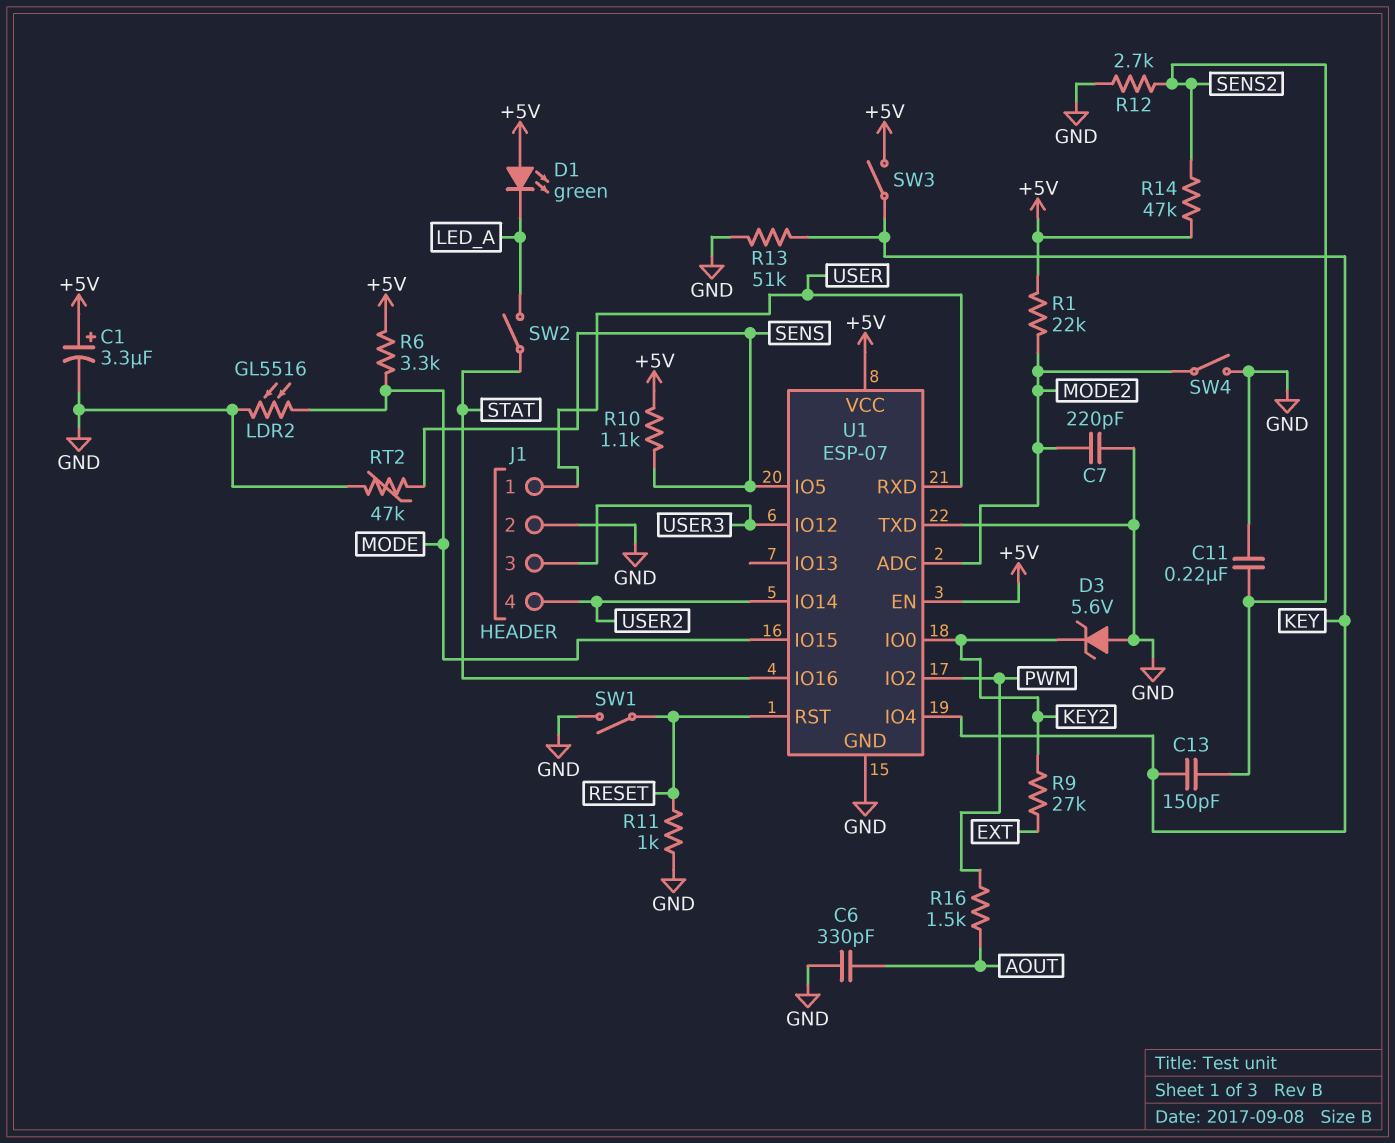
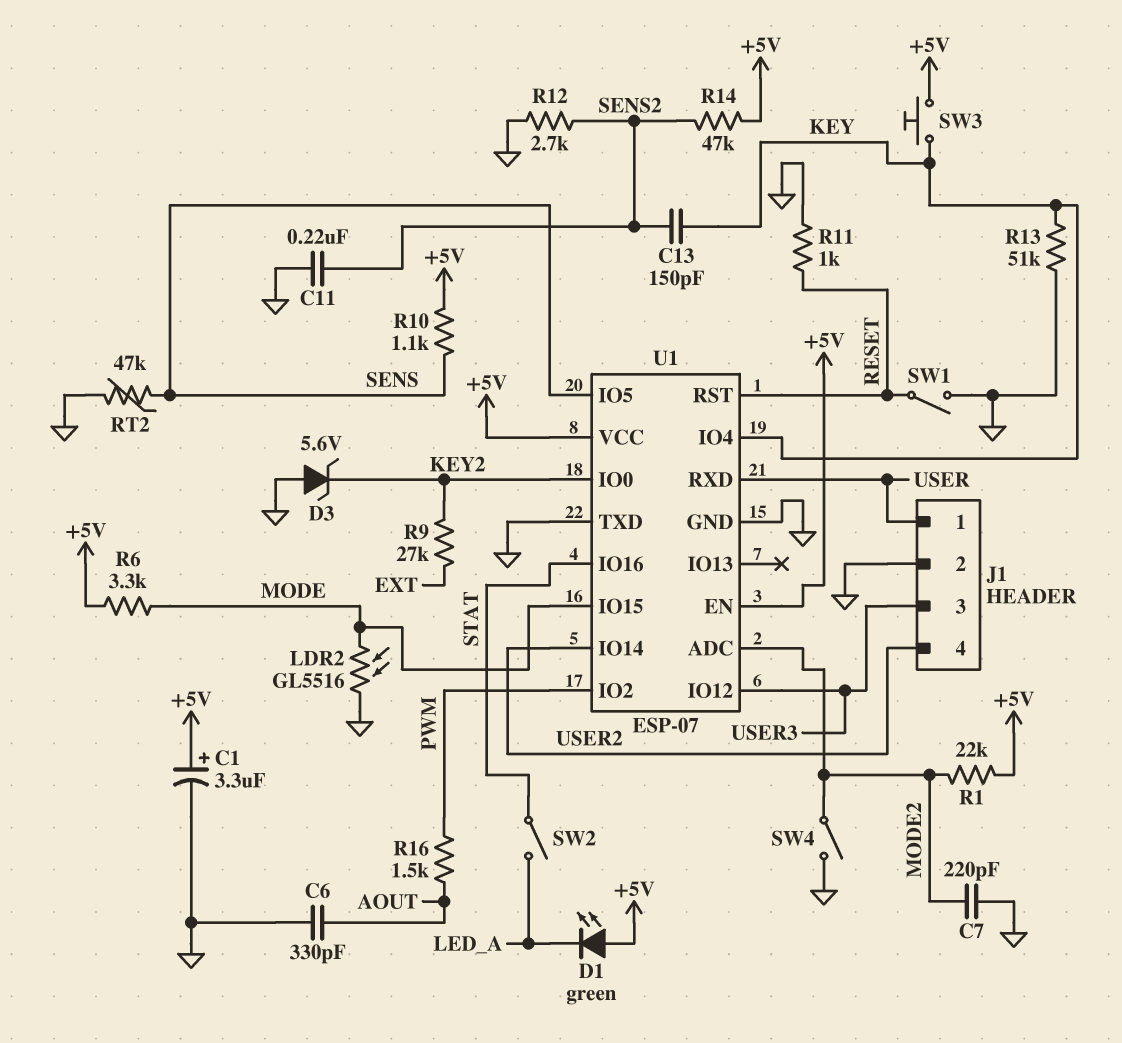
SW3: switch (+5V, KEY) -> button (+5V, KEY)

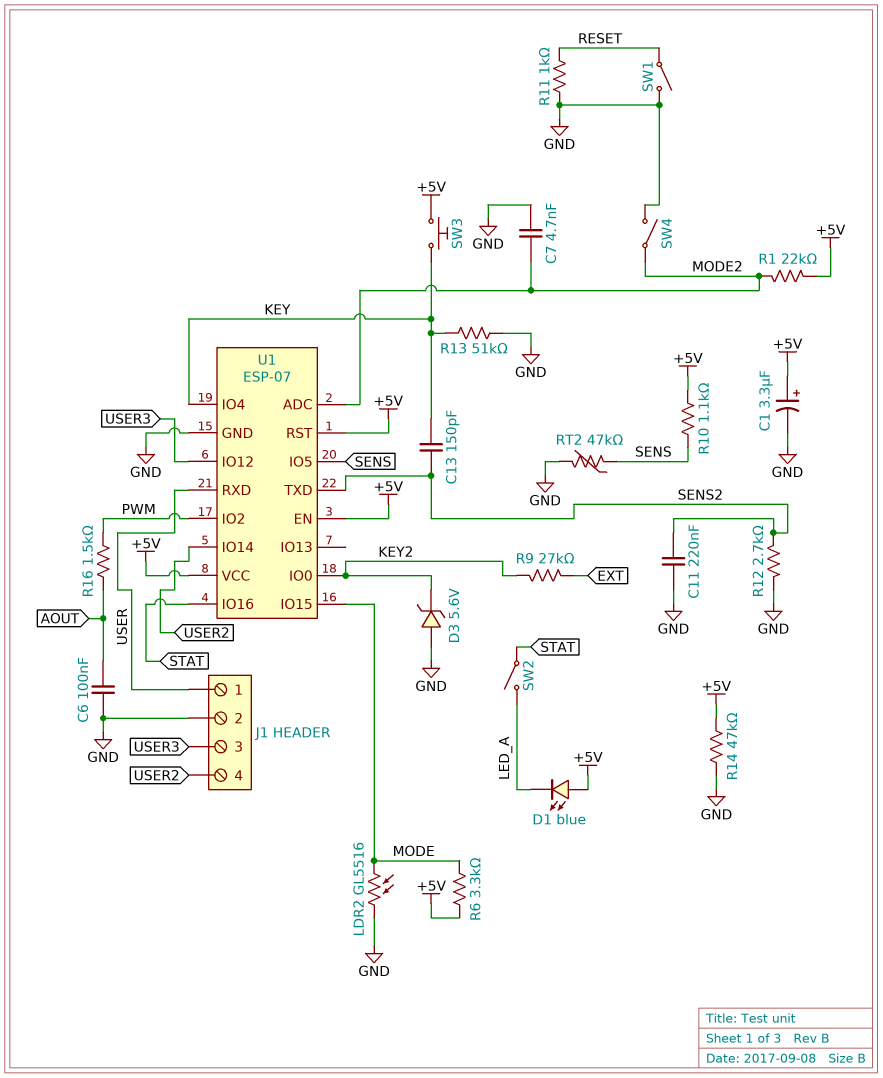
C6: 330pF (AOUT, GND) -> 100nF (AOUT, GND)
C7: 220pF (GND, MODE2) -> 4.7nF (GND, MODE2)
D1: LED green (A +5V, K LED_A) -> LED blue (A +5V, K LED_A)
R14: 47k (+5V, SENS2) -> 47k (+5V, GND)
U1 pin RST: RESET -> +5V
U1 pin TXD: GND -> SENS2

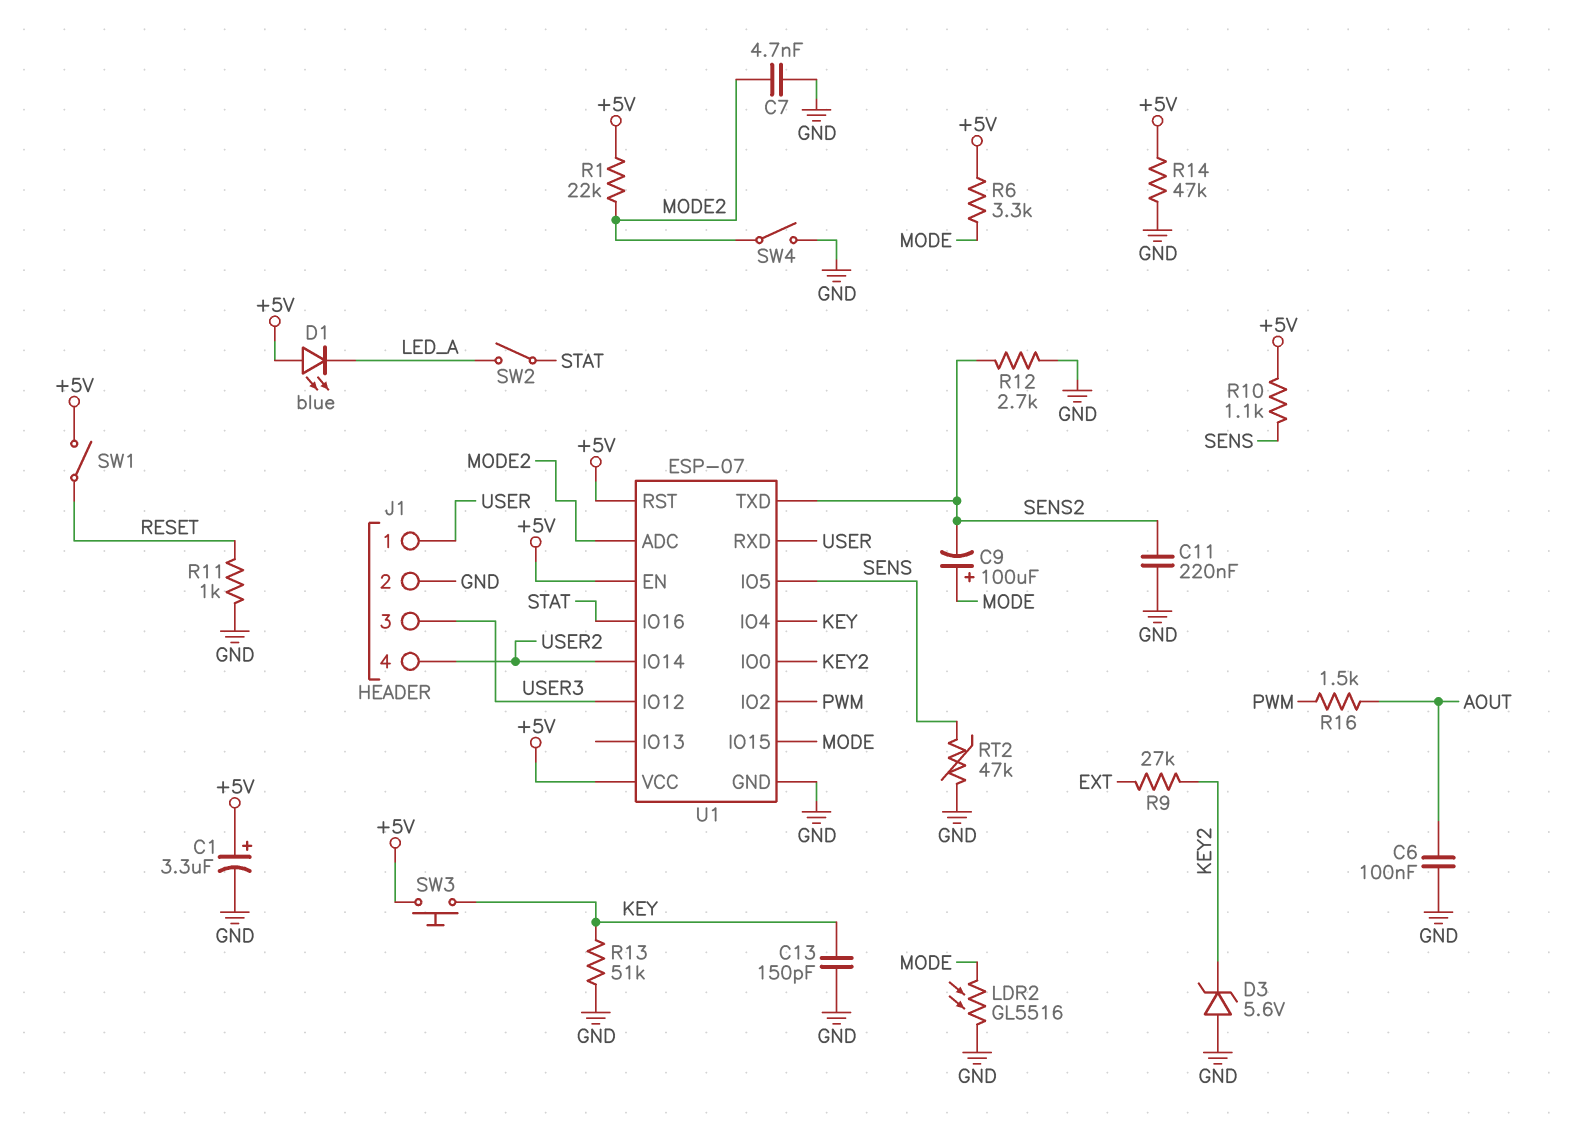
C9: none -> 100uF (plus MODE, minus SENS2)
C13: 150pF (KEY, SENS2) -> 150pF (GND, KEY)
SW1: switch (GND, RESET) -> switch (+5V, RESET)

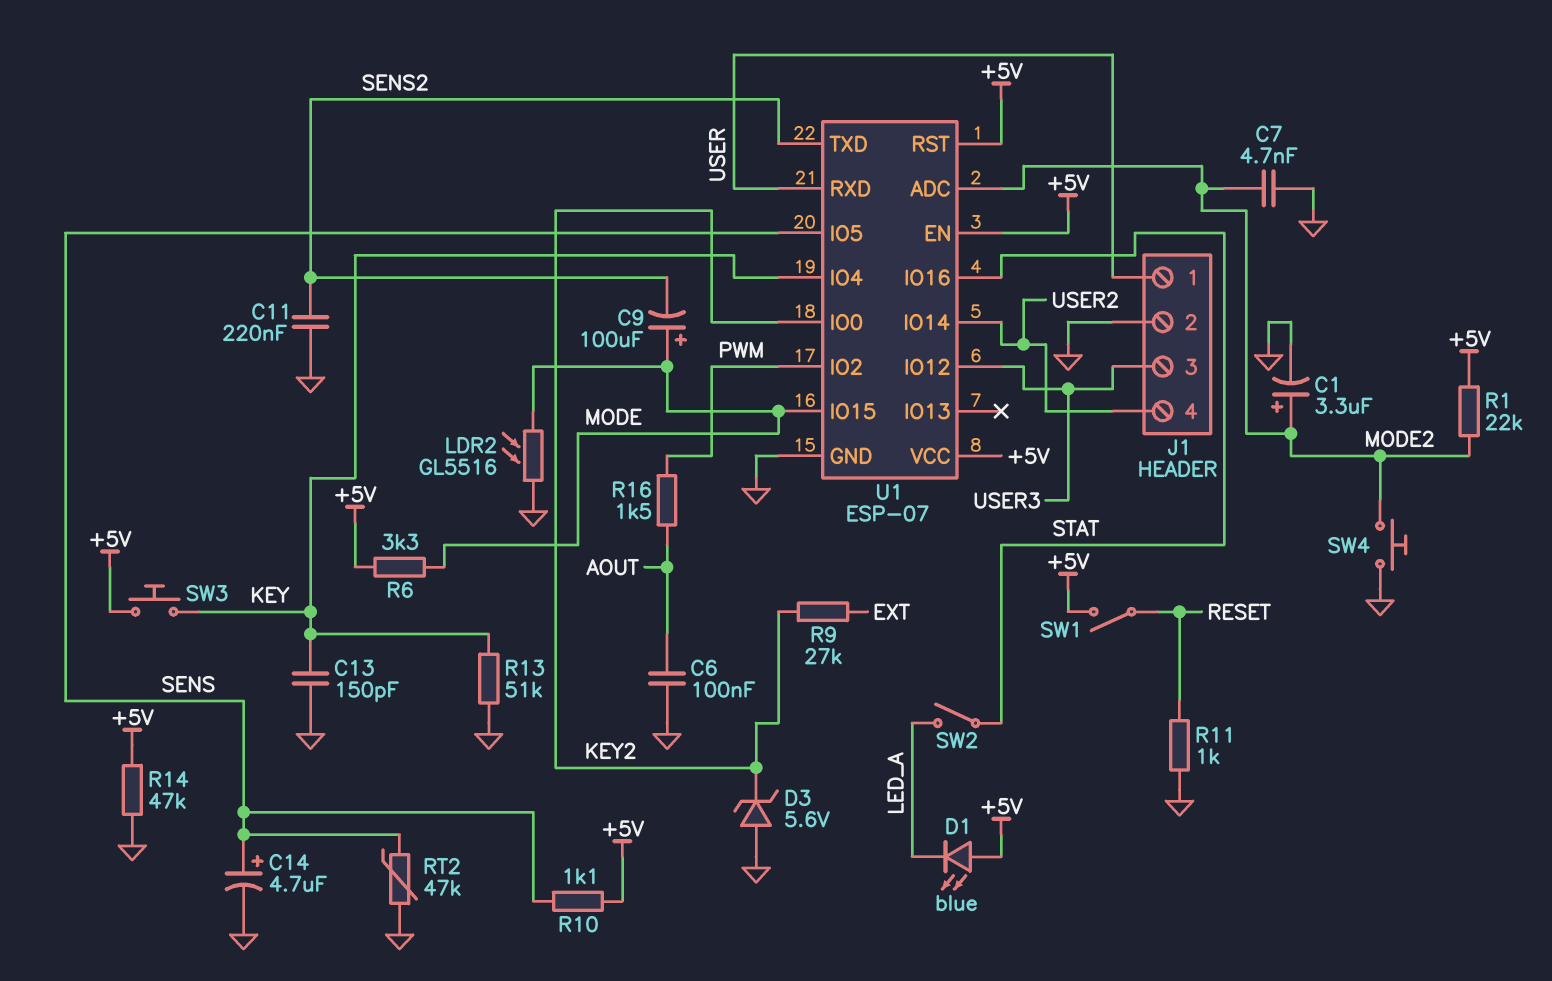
C1: 3.3uF (plus +5V, minus GND) -> 3.3uF (plus MODE2, minus GND)
C14: none -> 4.7uF (plus SENS, minus GND)
R12: 2.7k (GND, SENS2) -> none
SW4: switch (GND, MODE2) -> button (GND, MODE2)

